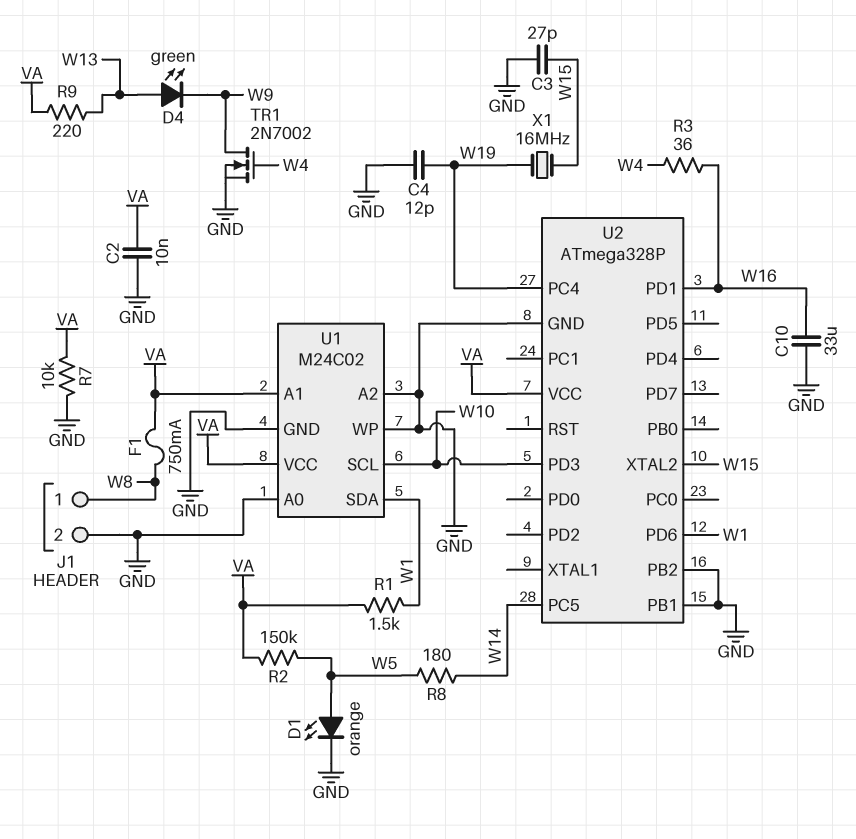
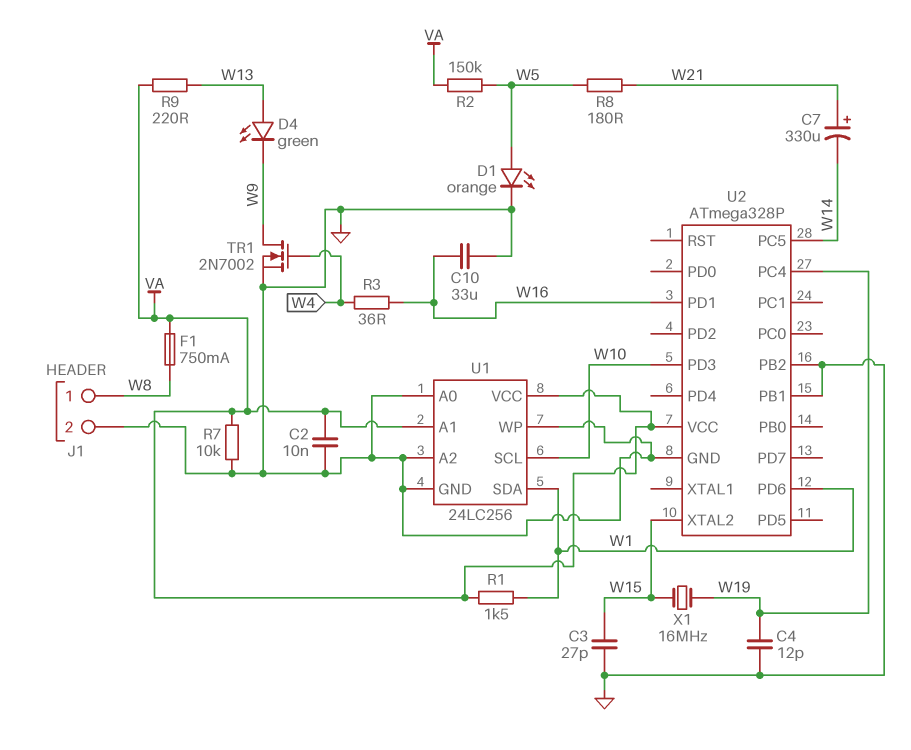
C7: none -> 330uF (plus W21, minus W14)
R8: 180 (W5, W14) -> 180 (W5, W21)
U1: M24C02 -> 24LC256

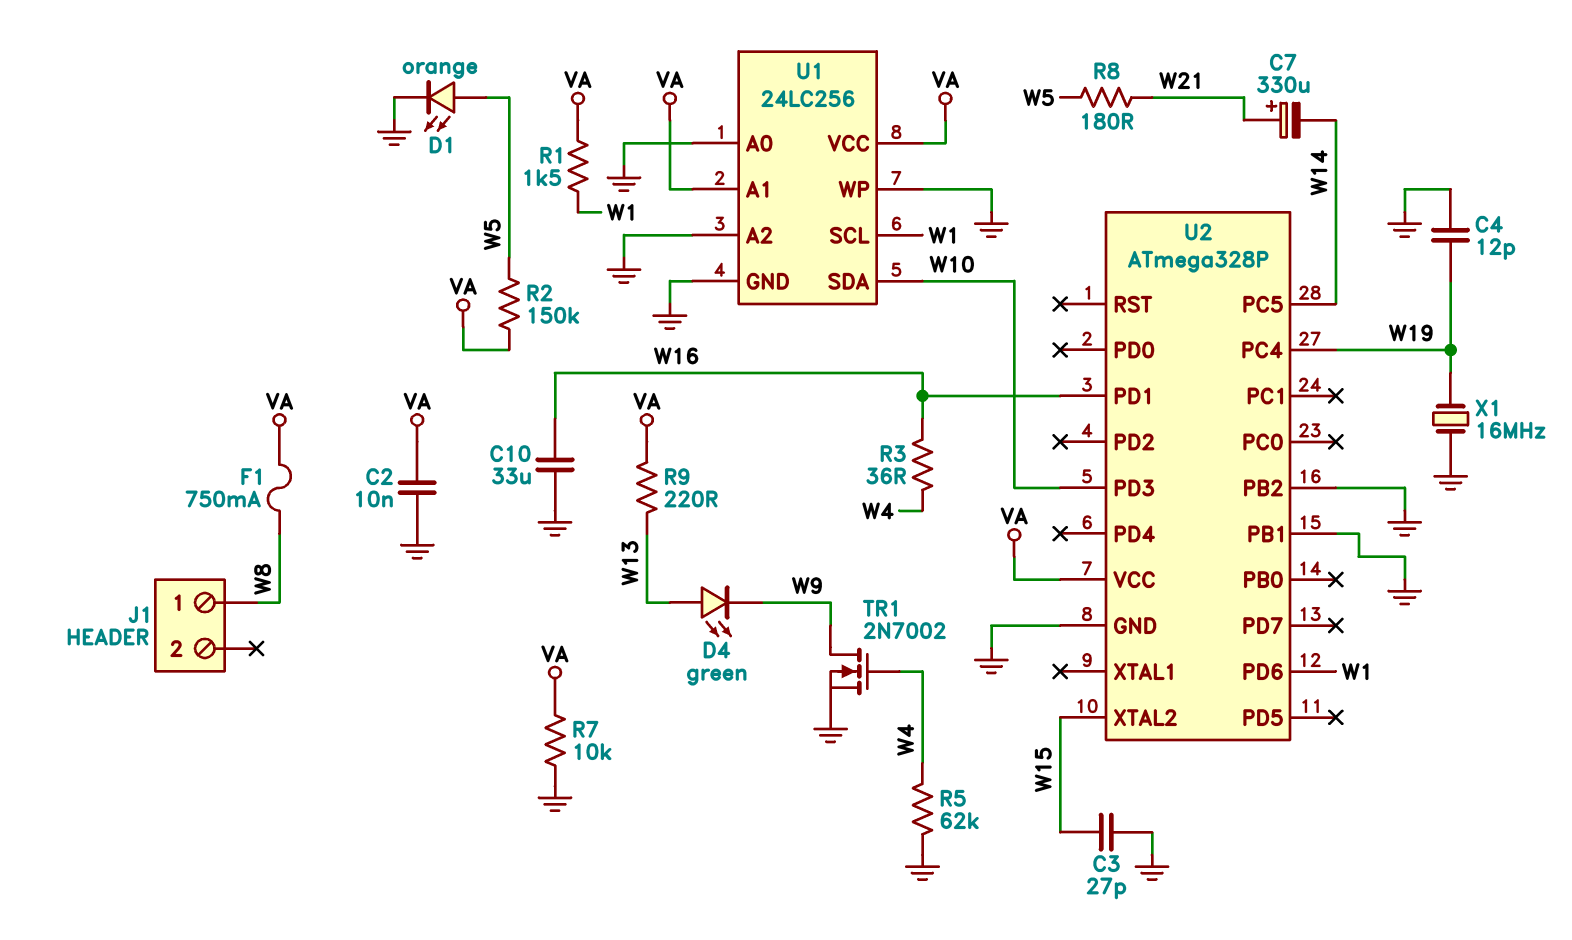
J1 pin 2: GND -> none
R5: none -> 62k (GND, W4)
U1 pin SCL: W10 -> W1
U1 pin SDA: W1 -> W10
X1: 16MHz (W15, W19) -> 16MHz (GND, W19)

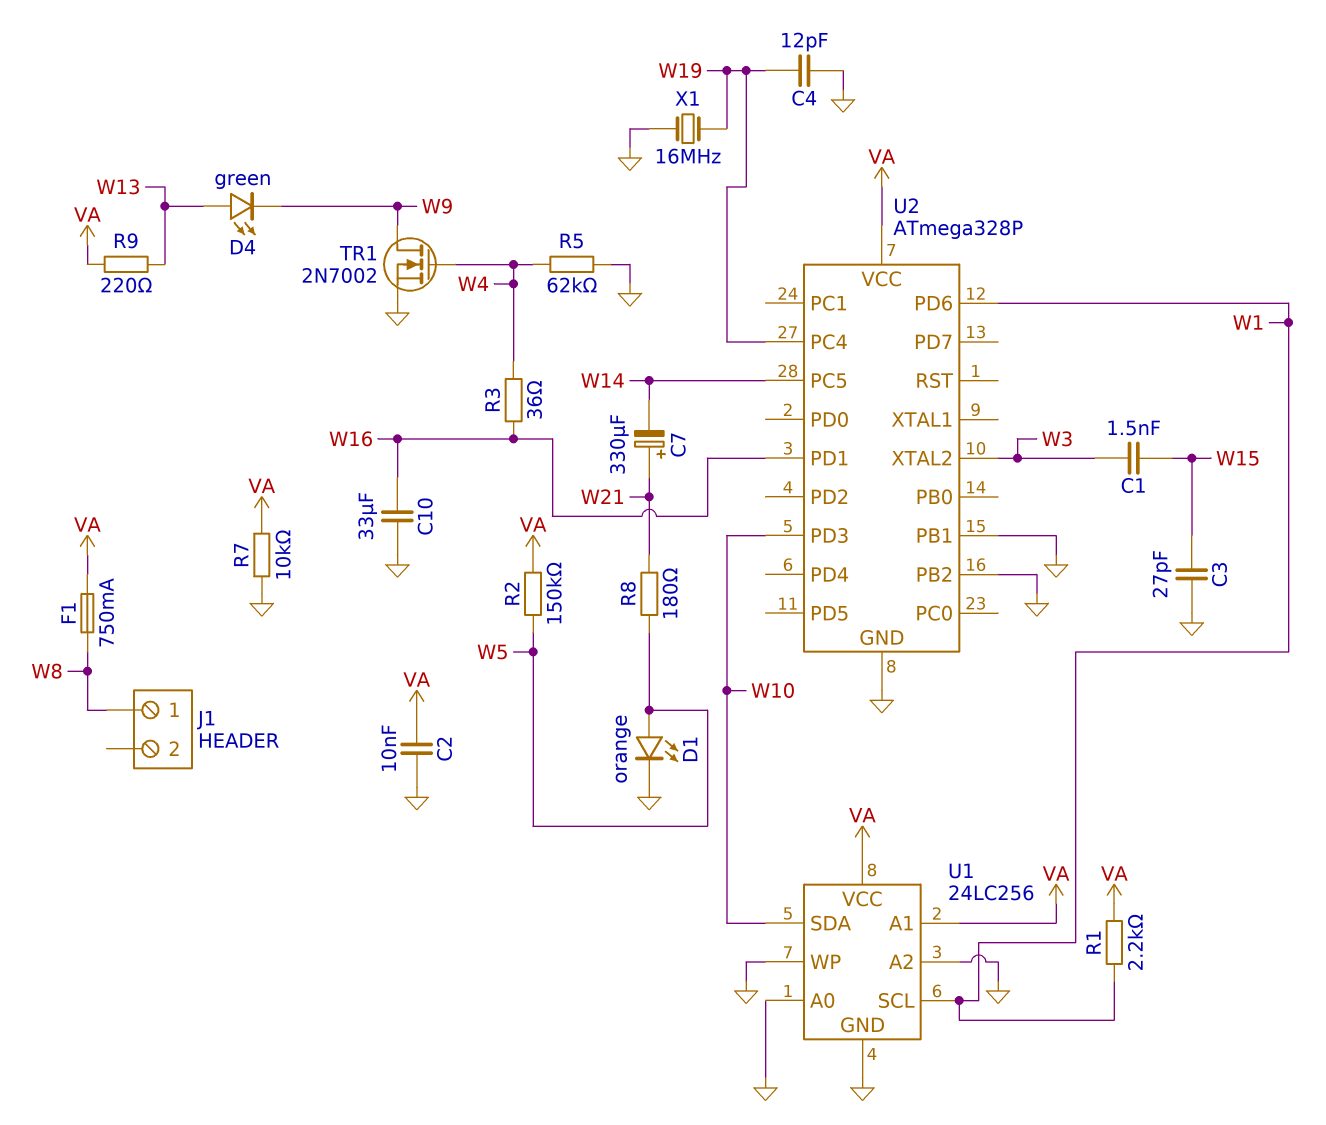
C1: none -> 1.5nF (W3, W15)
R1: 1.5k (VA, W1) -> 2.2k (VA, W1)
U2 pin XTAL2: W15 -> W3

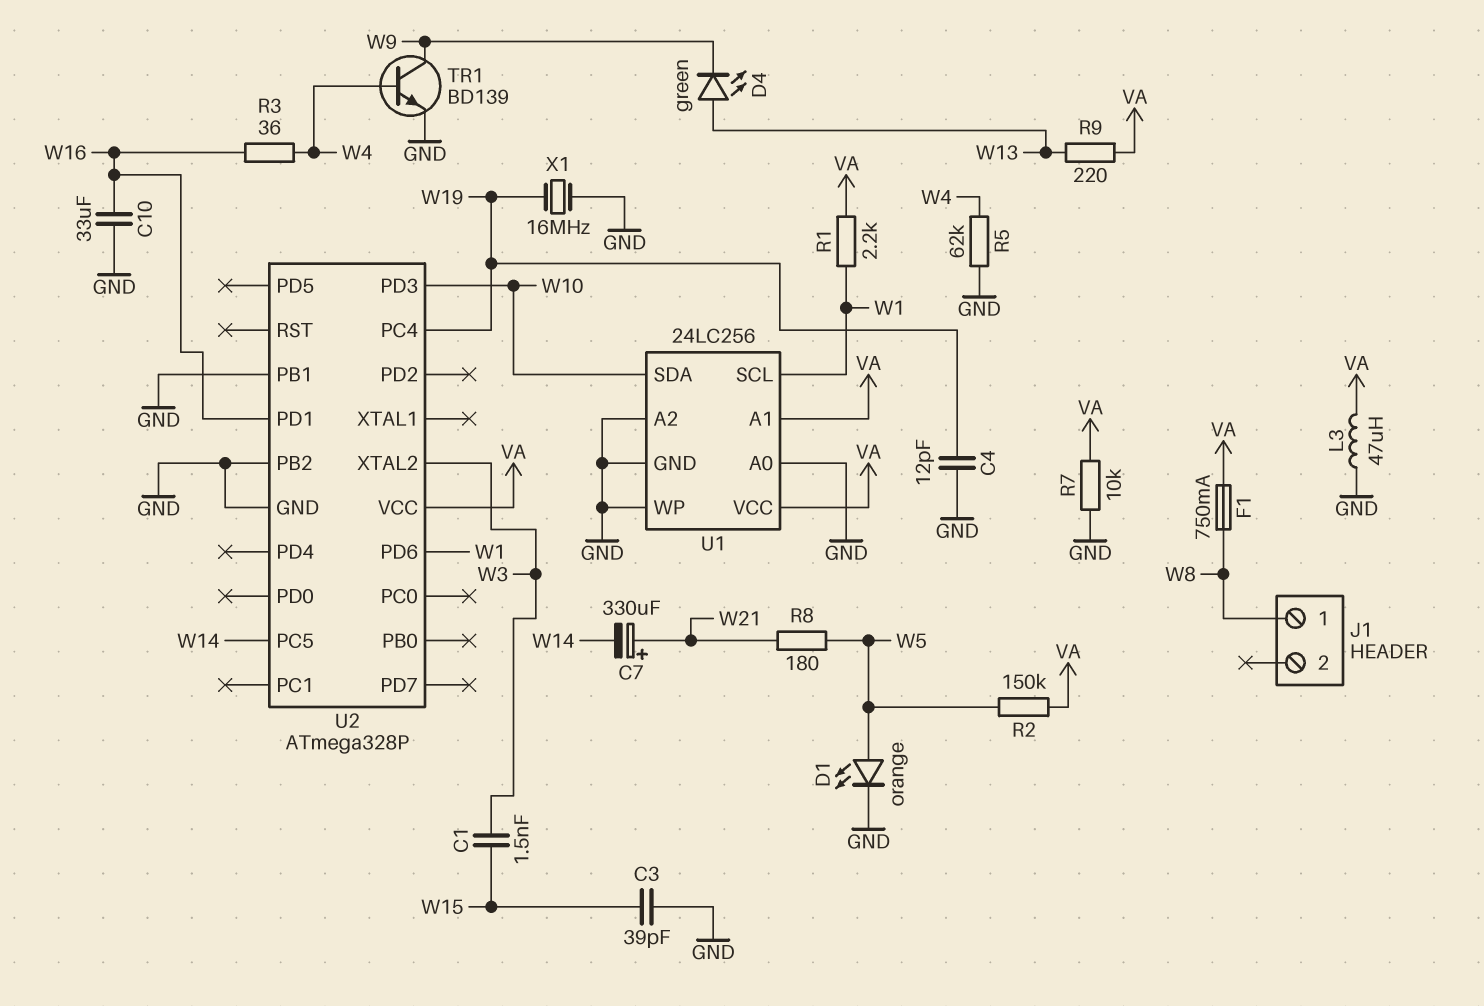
C2: 10nF (GND, VA) -> none
C3: 27pF (GND, W15) -> 39pF (GND, W15)
L3: none -> 47uH (GND, VA)
TR1: NMOS 2N7002 (G W4, D W9, S GND) -> NPN BD139 (B W4, C W9, E GND)

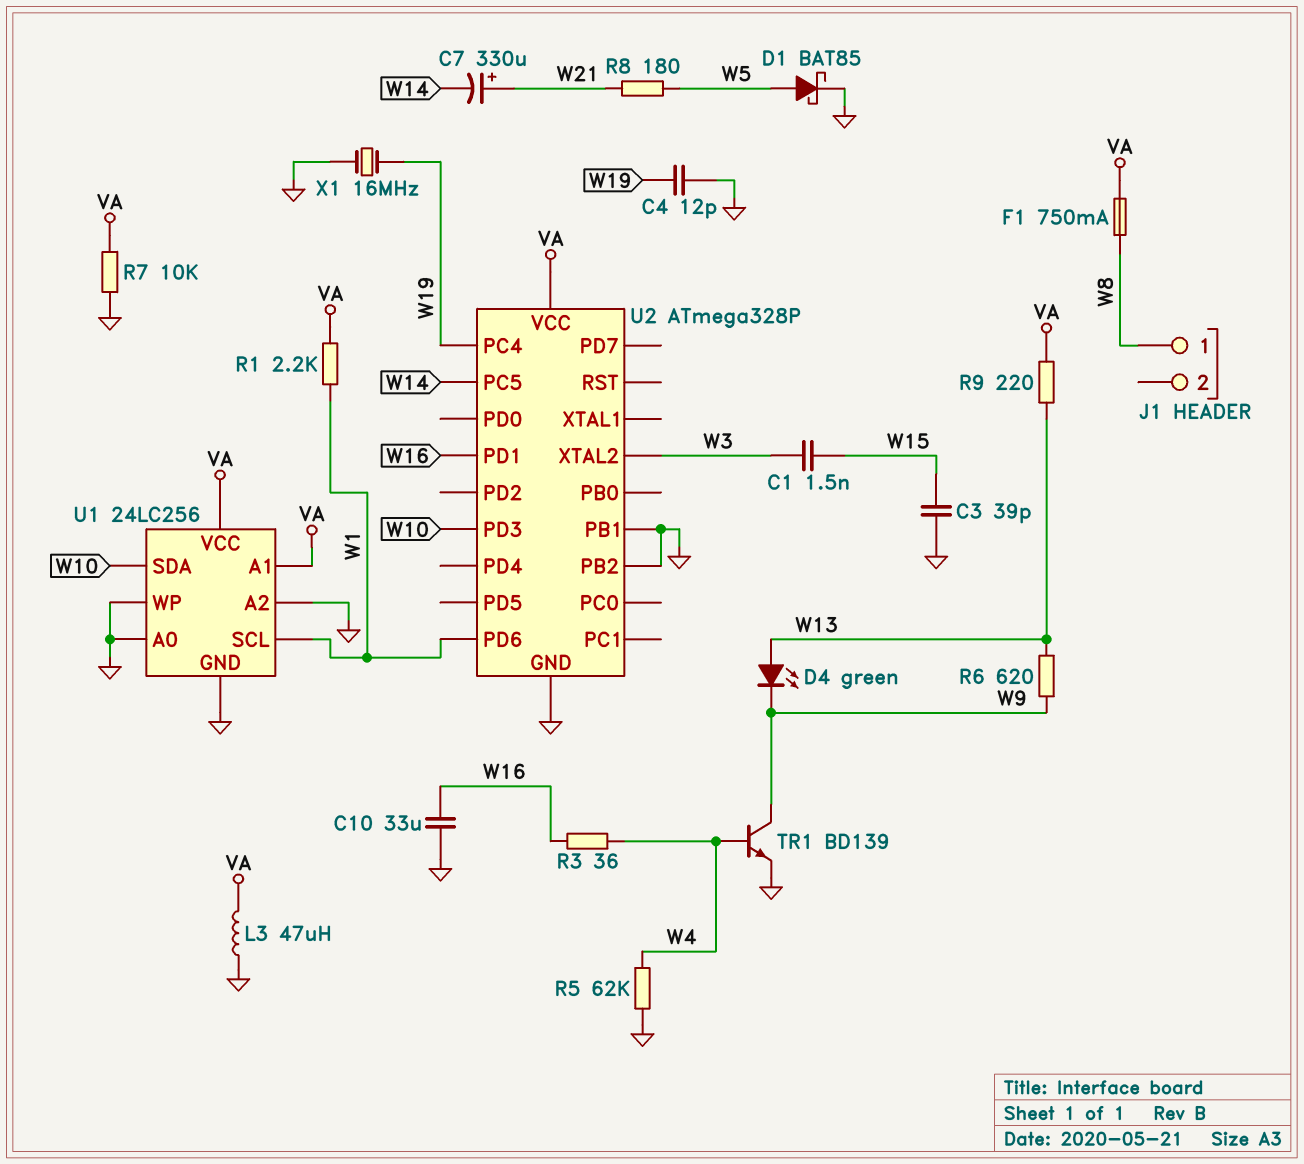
D1: LED orange (A W5, K GND) -> schottky BAT85 (A W5, K GND)
R2: 150k (VA, W5) -> none
R6: none -> 620 (W9, W13)

